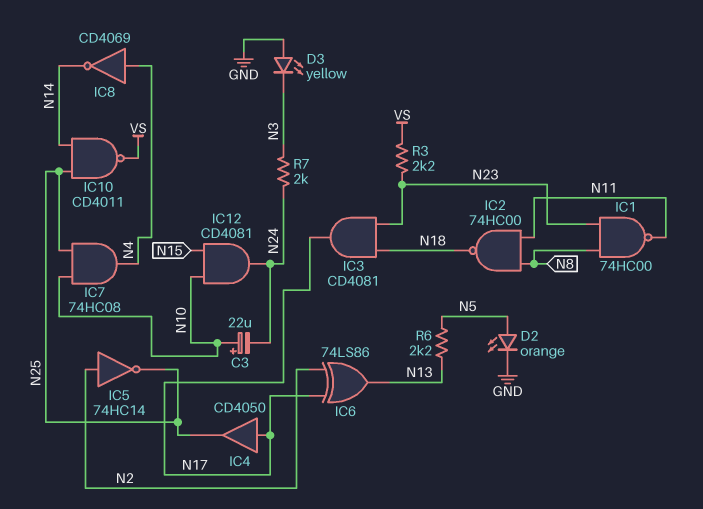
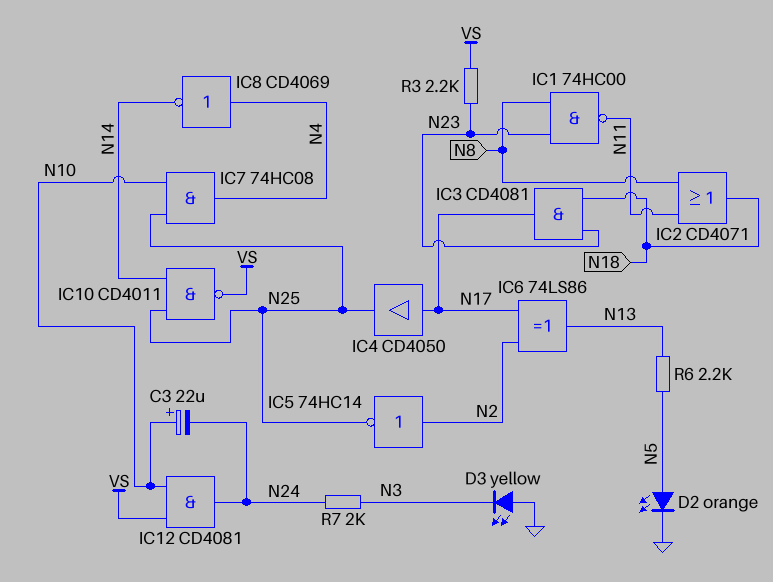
IC2: NAND 74HC00 (in N8, in N11, out N18) -> OR CD4071 (in N8, in N11, out N18)
IC12: AND CD4081 (in N10, in N15, out N24) -> AND CD4081 (in N10, in VS, out N24)

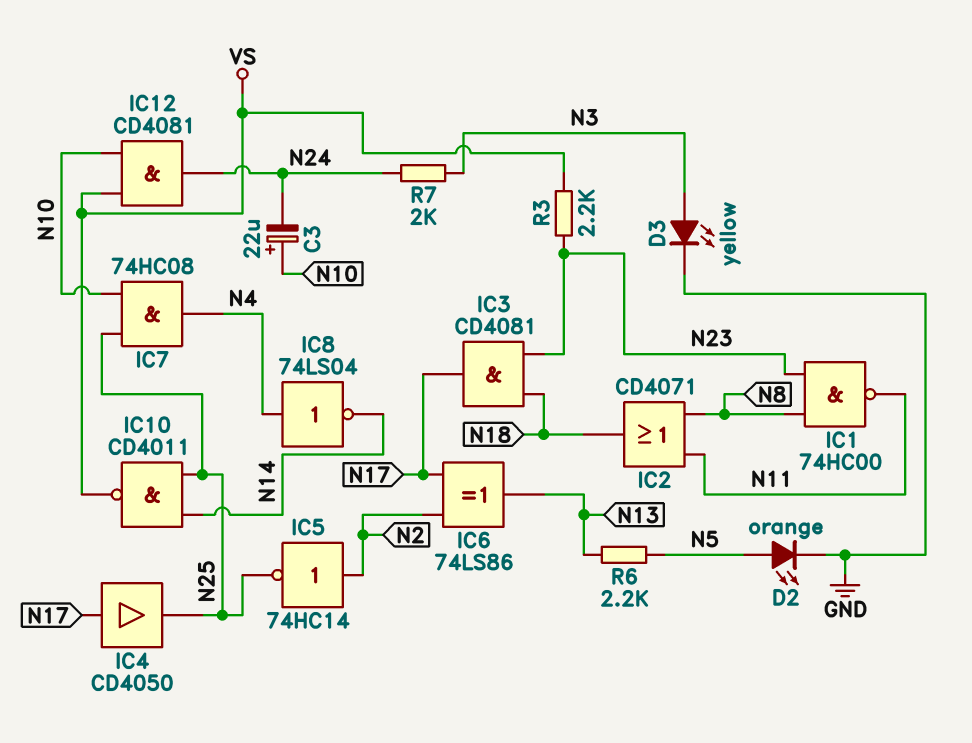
D3: LED yellow (A GND, K N3) -> LED yellow (A N3, K GND)
IC8: NOT CD4069 (in N4, out N14) -> NOT 74LS04 (in N4, out N14)

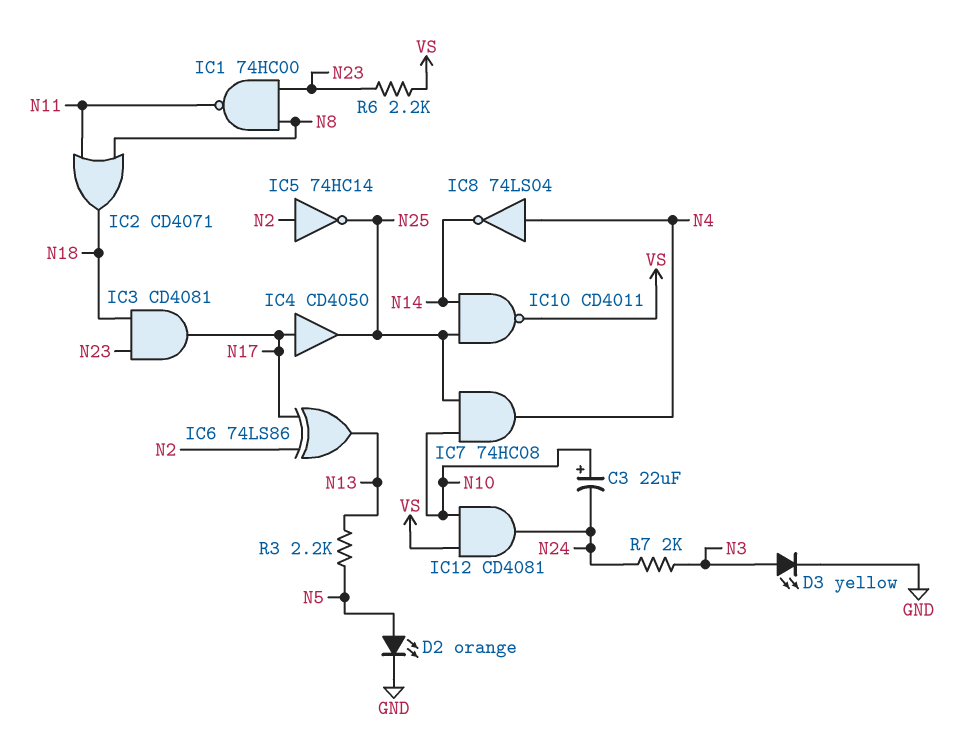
R3: 2.2k (N23, VS) -> 2.2k (N5, N13)
R6: 2.2k (N5, N13) -> 2.2k (N23, VS)

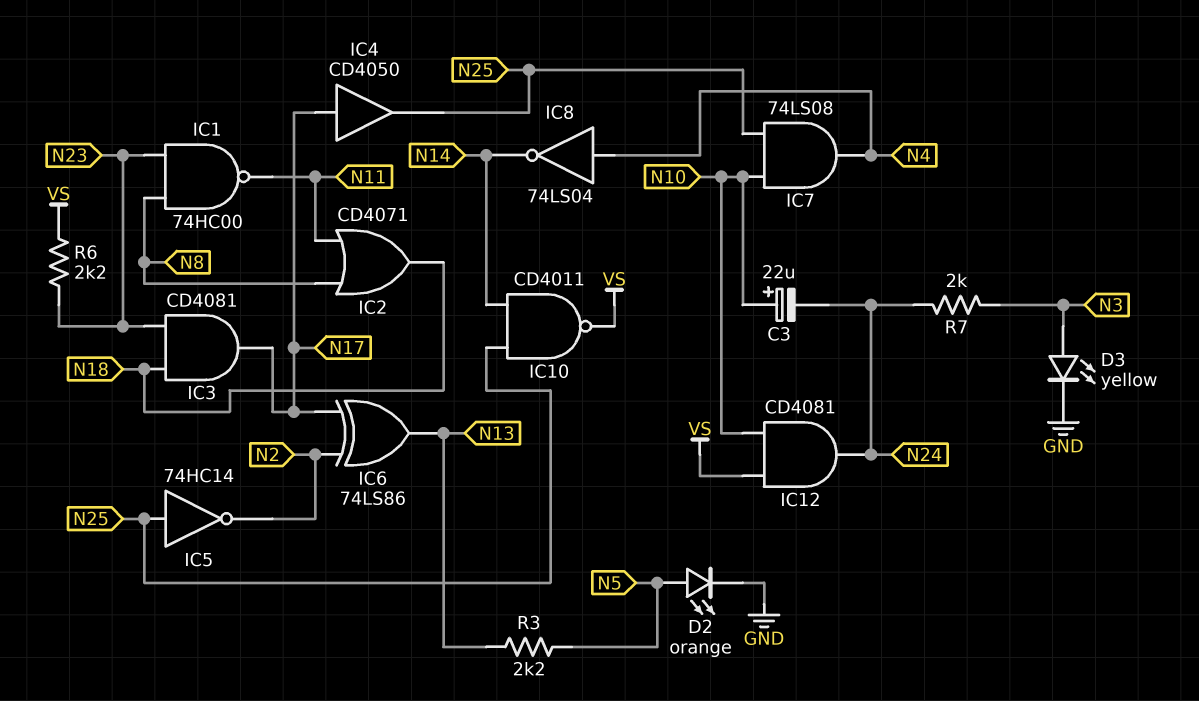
IC5: NOT 74HC14 (in N2, out N25) -> NOT 74HC14 (in N25, out N2)
IC7: AND 74HC08 (in N10, in N25, out N4) -> AND 74LS08 (in N10, in N25, out N4)

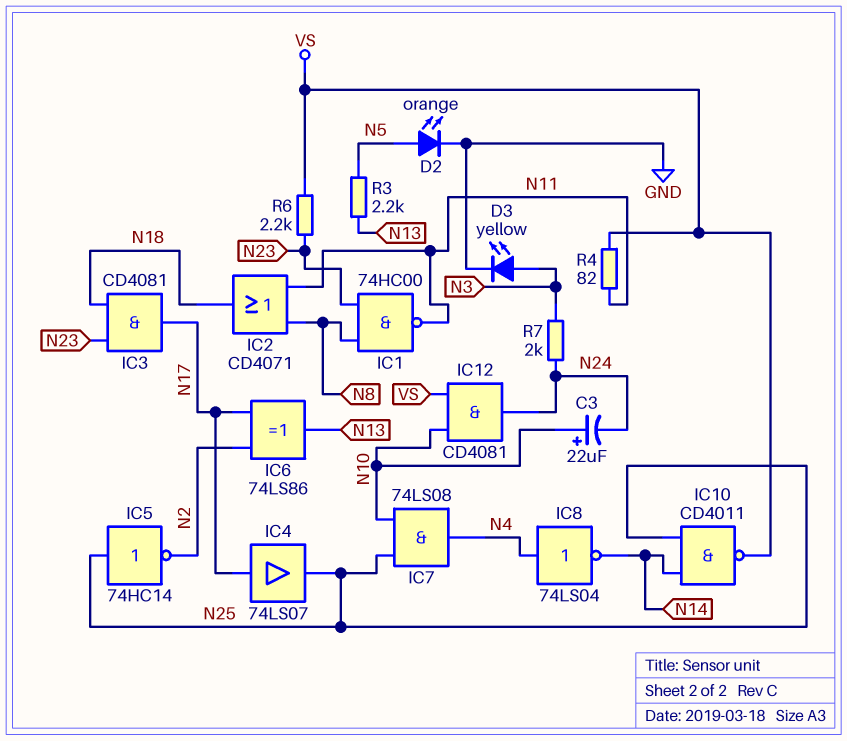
IC4: buffer CD4050 (in N17, out N25) -> buffer 74LS07 (in N17, out N25)
R4: none -> 82 (N11, VS)

